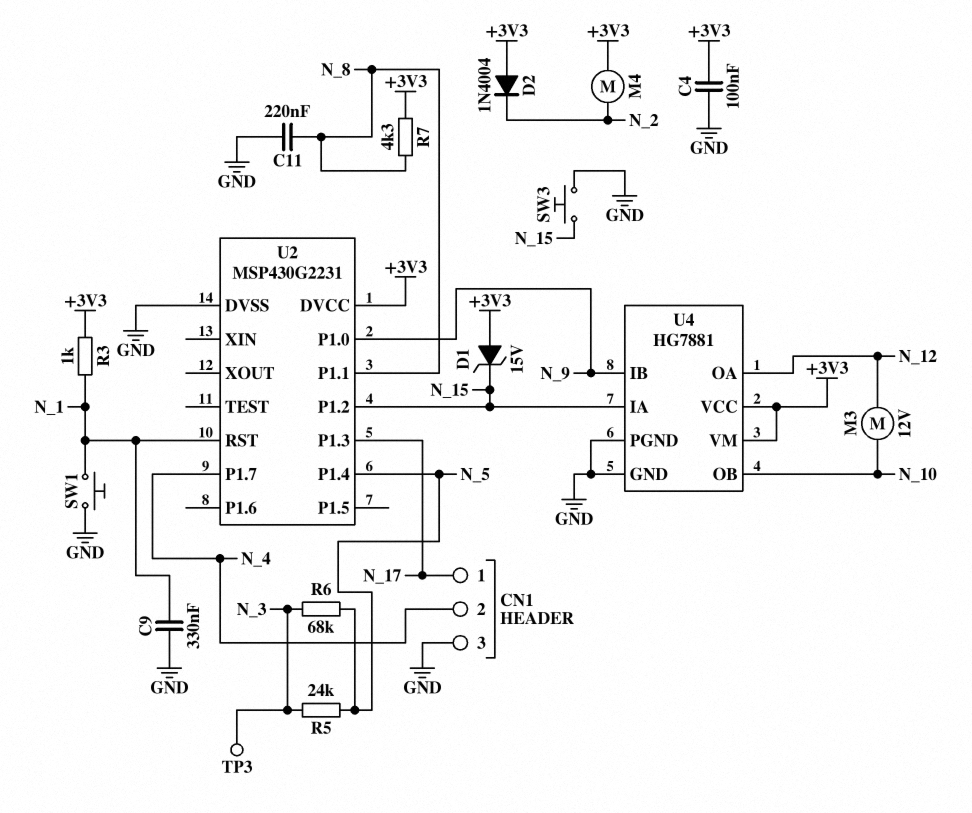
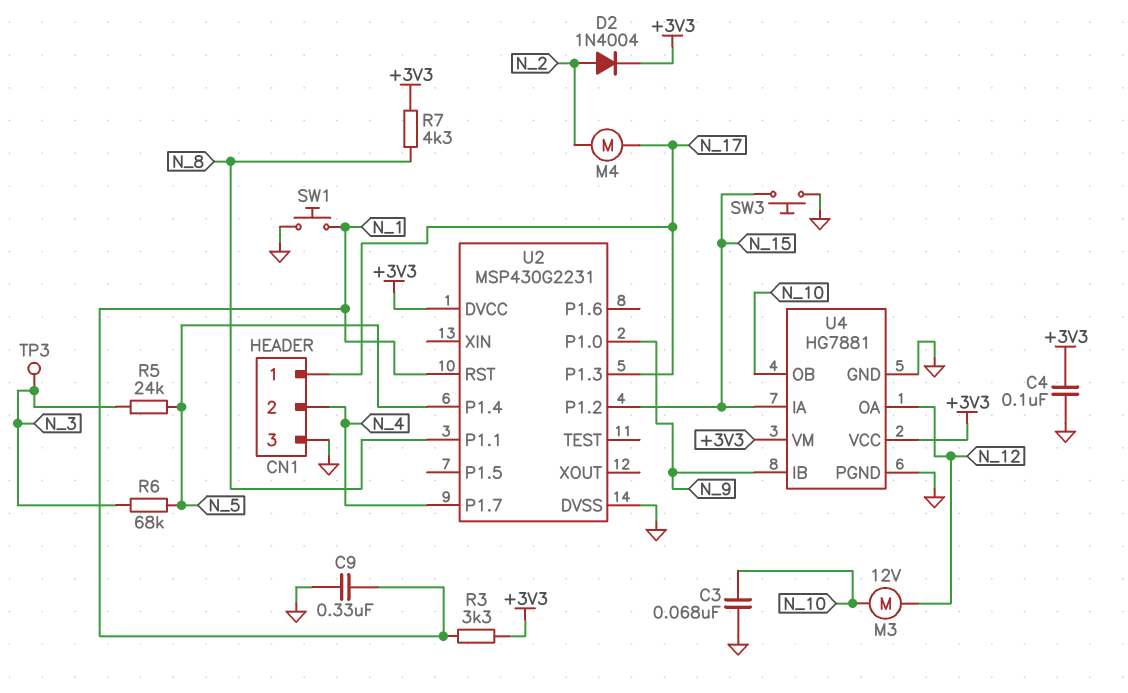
C3: none -> 68nF (GND, N_10)
C11: 220nF (GND, N_8) -> none
D1: zener 15V (A +3V3, K N_15) -> none
D2: diode 1N4004 (A +3V3, K N_2) -> diode 1N4004 (A N_2, K +3V3)
M4: motor (+3V3, N_2) -> motor (N_2, N_17)
R3: 1k (+3V3, N_1) -> 3.3k (+3V3, N_1)

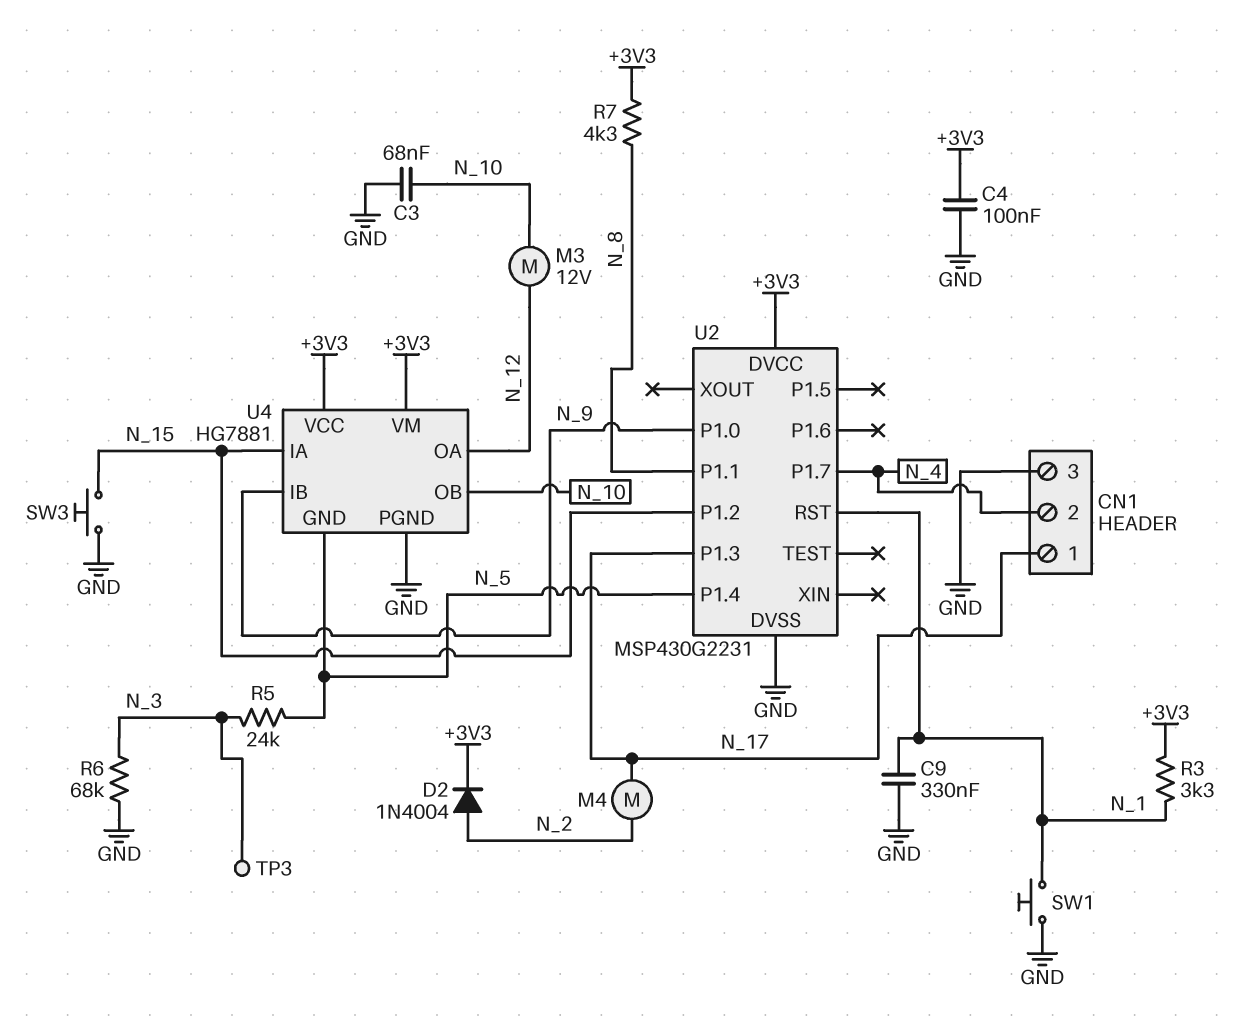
R6: 68k (N_3, N_5) -> 68k (GND, N_3)
U4 pin GND: GND -> N_5

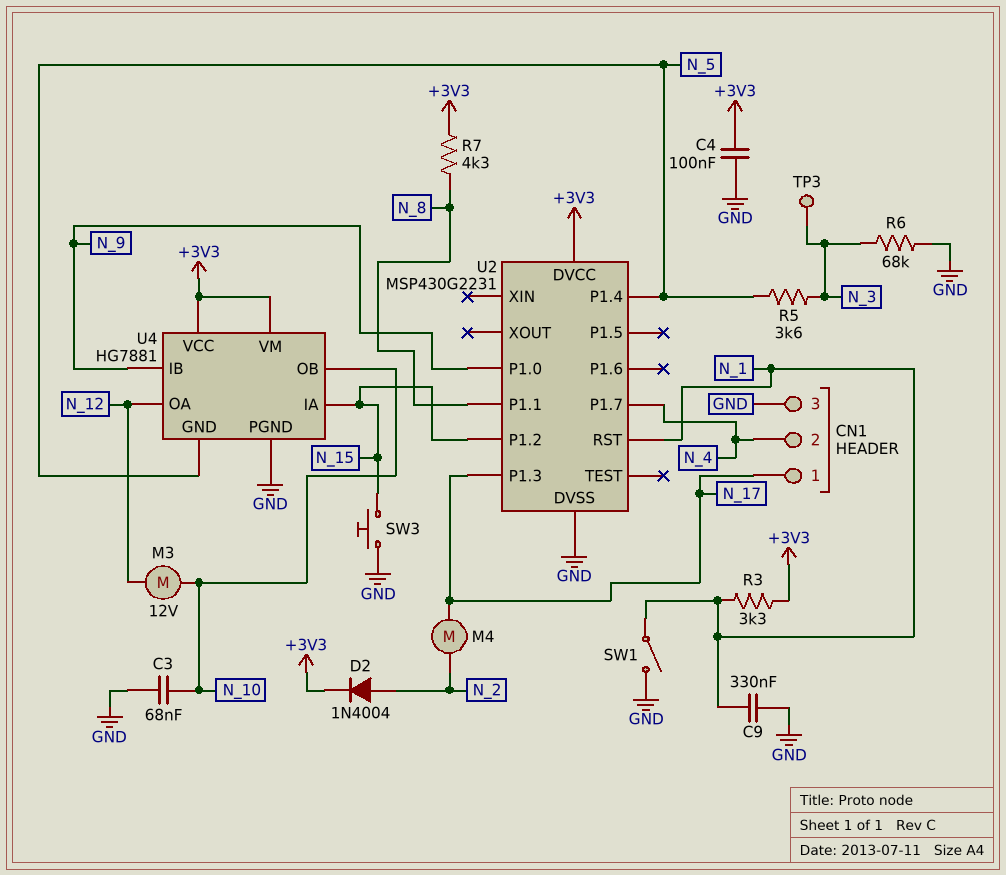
R5: 24k (N_3, N_5) -> 3.6k (N_3, N_5)
SW1: button (GND, N_1) -> switch (GND, N_1)

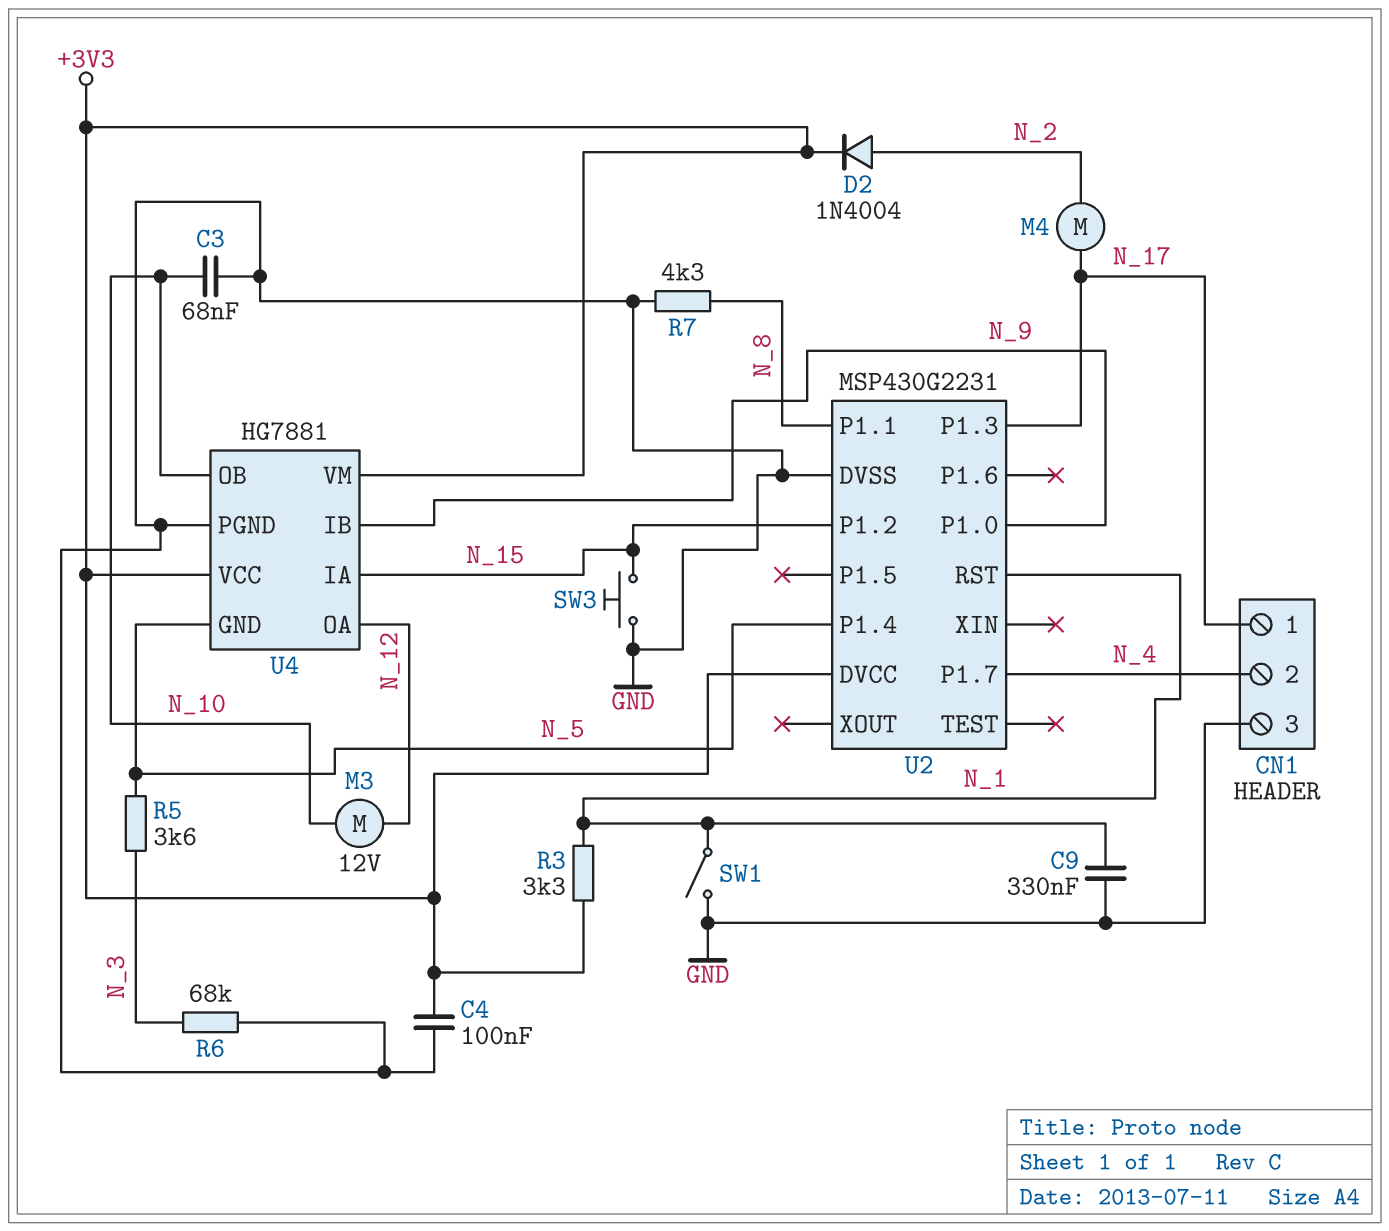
R7: 4.3k (+3V3, N_8) -> 4.3k (GND, N_8)
TP3: test point (N_3) -> none

